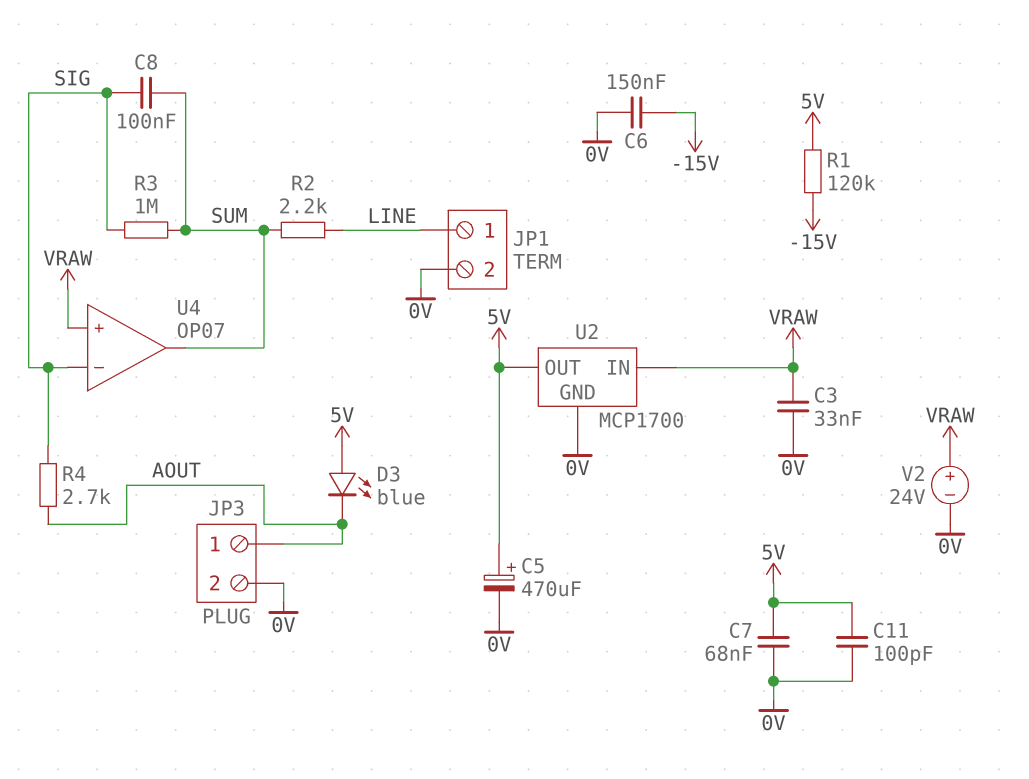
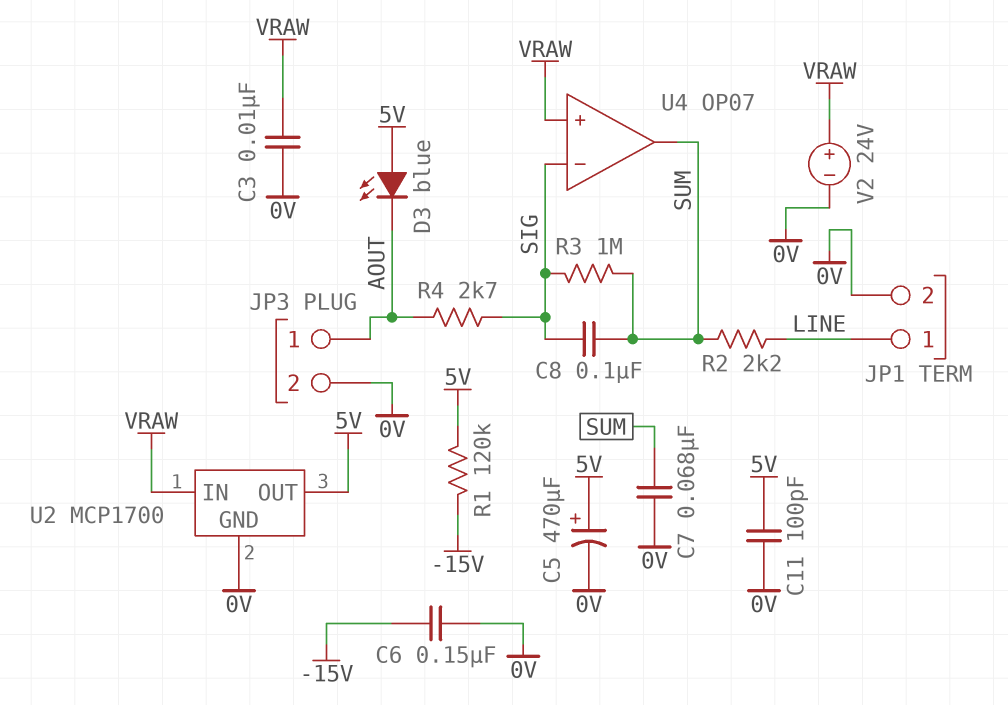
C3: 33nF (0V, VRAW) -> 10nF (0V, VRAW)
C7: 68nF (0V, 5V) -> 68nF (0V, SUM)

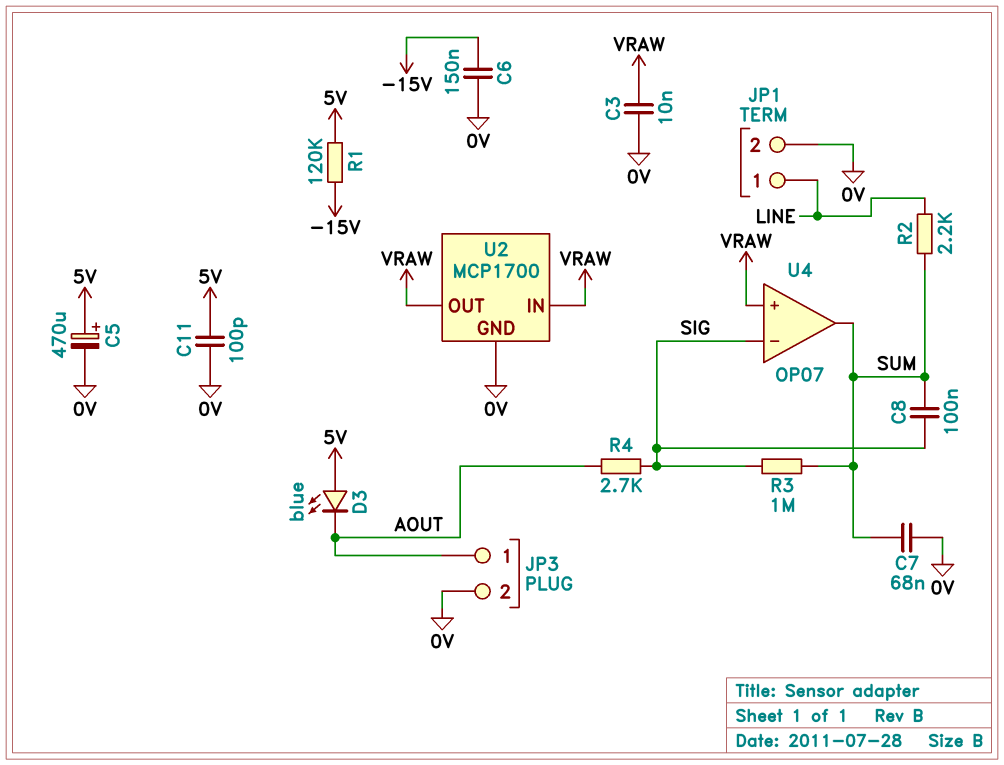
U2 pin OUT: 5V -> VRAW
V2: 24V (plus VRAW, minus 0V) -> none

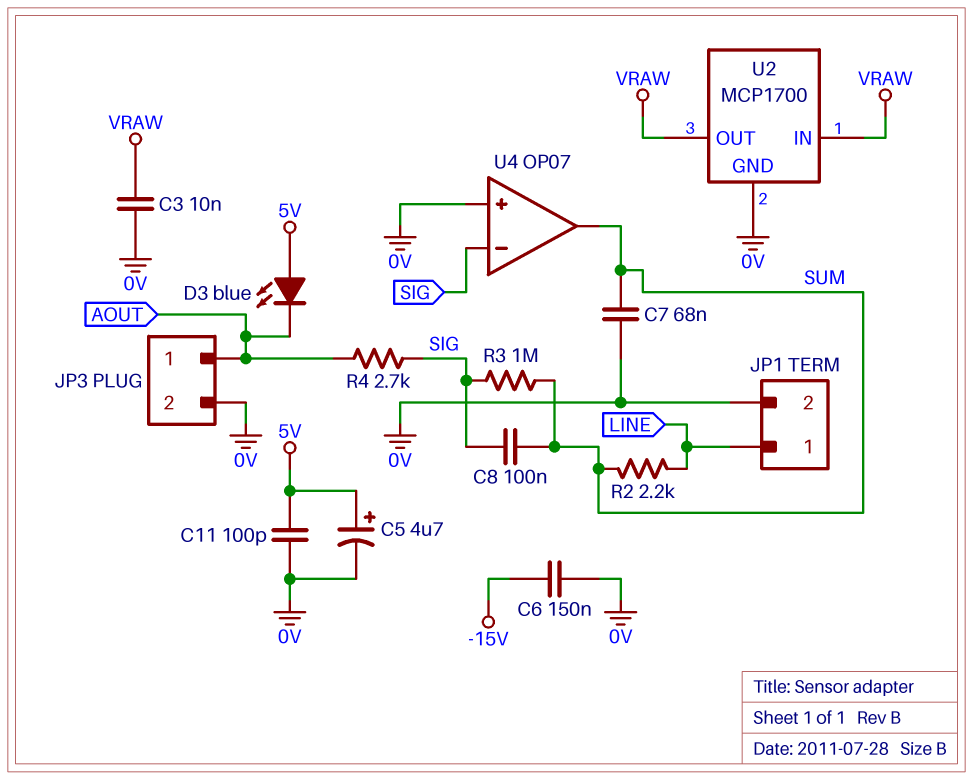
C5: 470uF (plus 5V, minus 0V) -> 4.7uF (plus 5V, minus 0V)
R1: 120k (-15V, 5V) -> none
U4 pin in+: VRAW -> 0V

